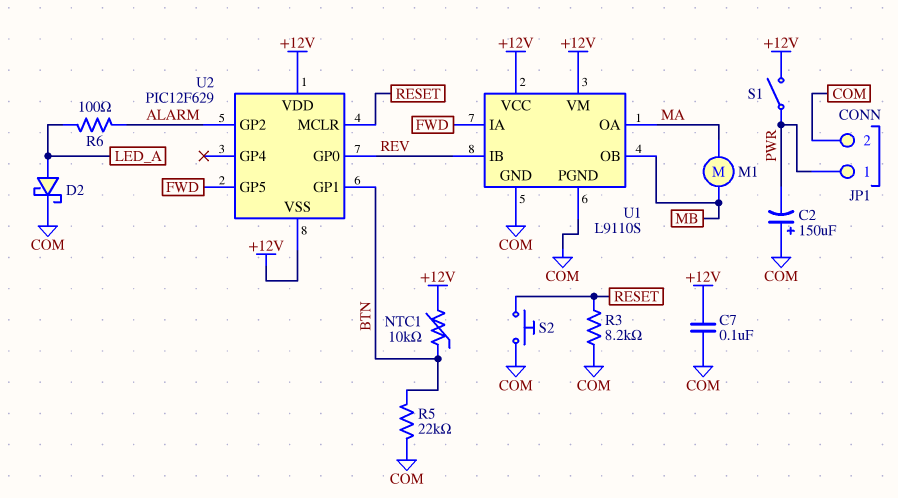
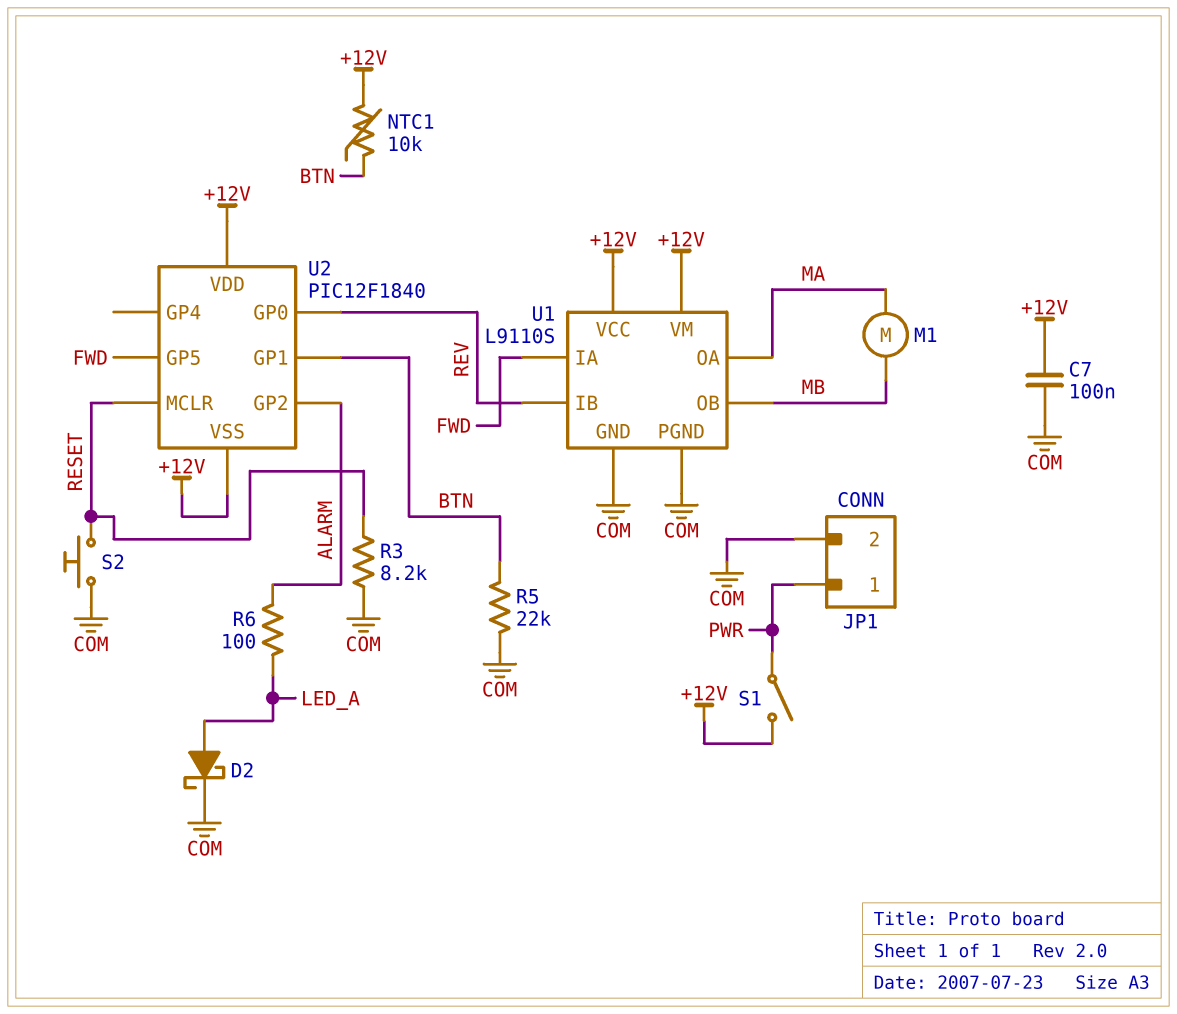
C2: 150uF (plus COM, minus PWR) -> none
U2: PIC12F629 -> PIC12F1840

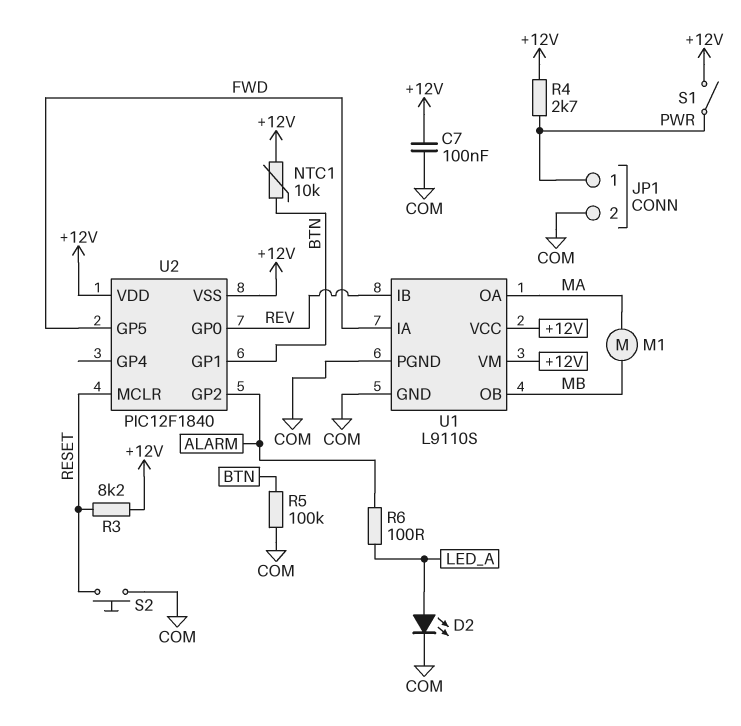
D2: schottky (A LED_A, K COM) -> LED (A LED_A, K COM)
R3: 8.2k (COM, RESET) -> 8.2k (+12V, RESET)
R4: none -> 2.7k (+12V, PWR)
R5: 22k (BTN, COM) -> 100k (BTN, COM)

